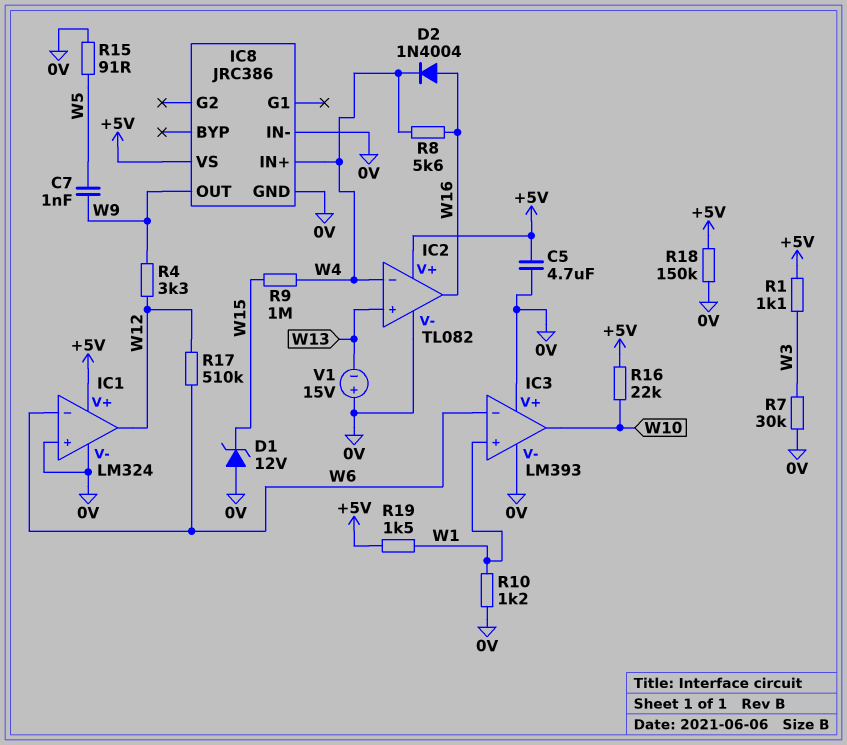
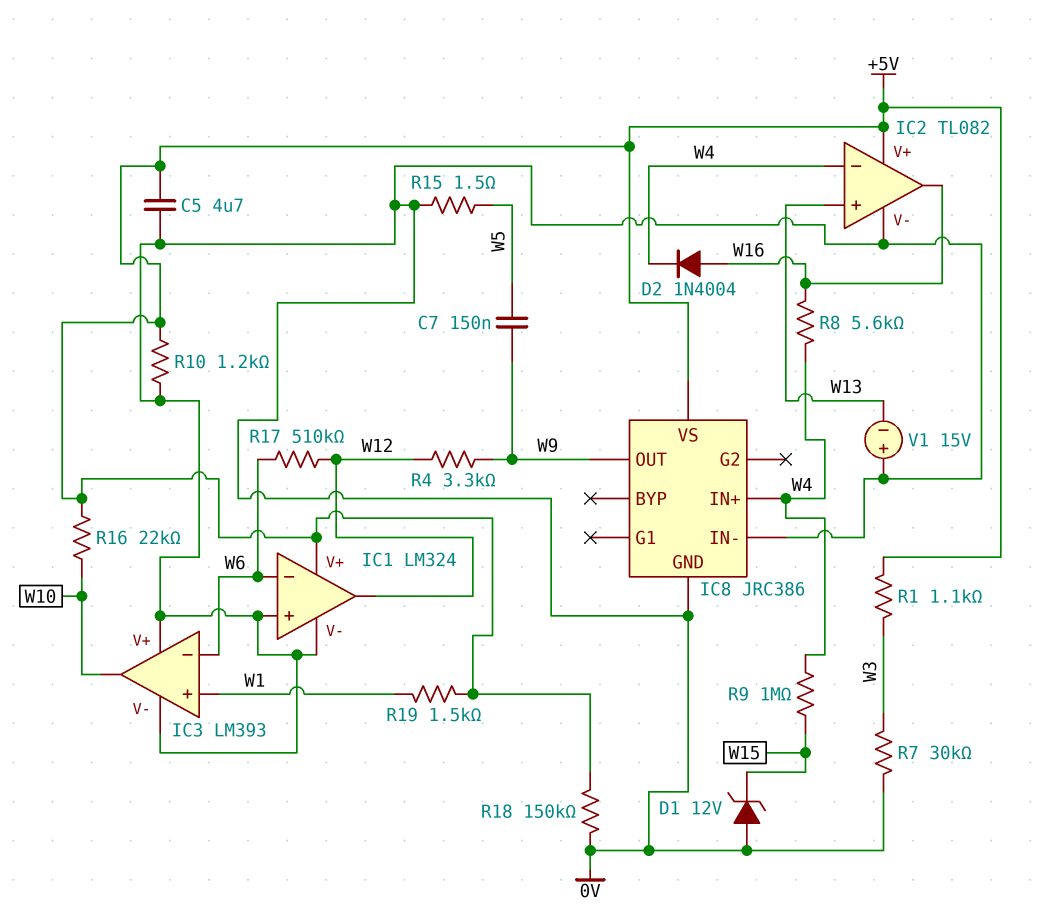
C7: 1nF (W5, W9) -> 150nF (W5, W9)
R10: 1.2k (0V, W1) -> 1.2k (+5V, 0V)
R15: 91 (0V, W5) -> 1.5 (0V, W5)

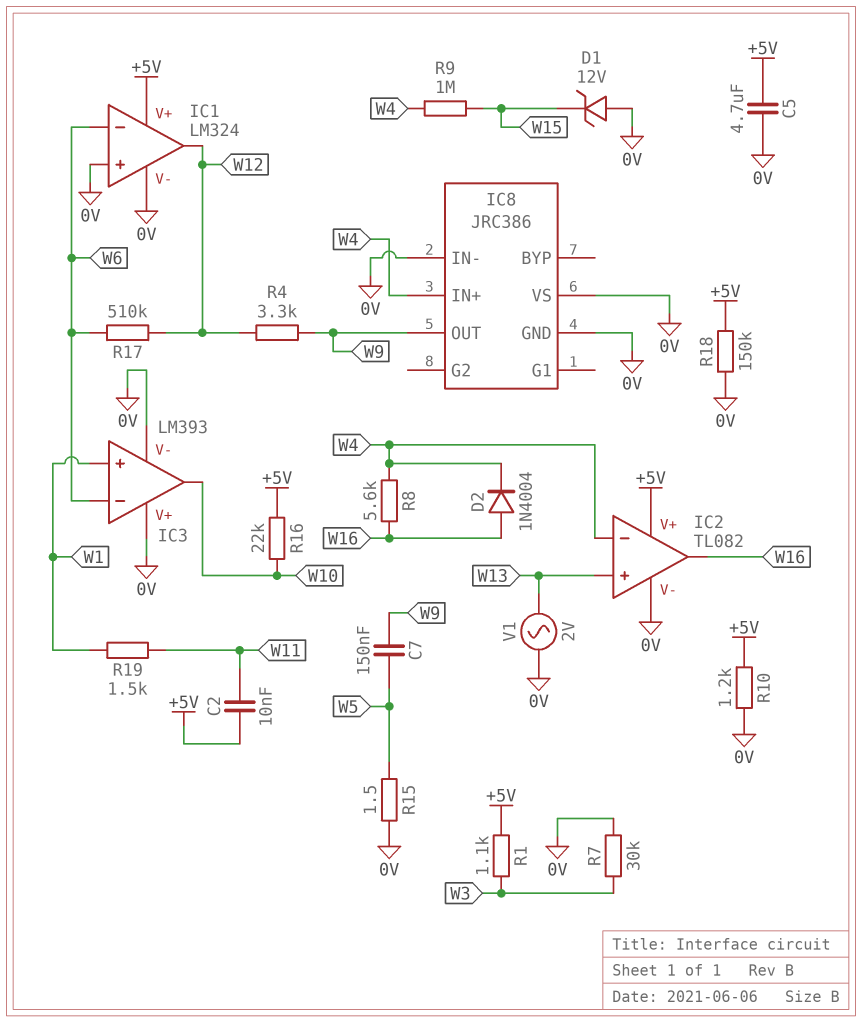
C2: none -> 10nF (+5V, W11)
IC8 pin VS: +5V -> 0V
R19: 1.5k (+5V, W1) -> 1.5k (W1, W11)
V1: 15V (plus 0V, minus W13) -> AC 2V (0V, W13)

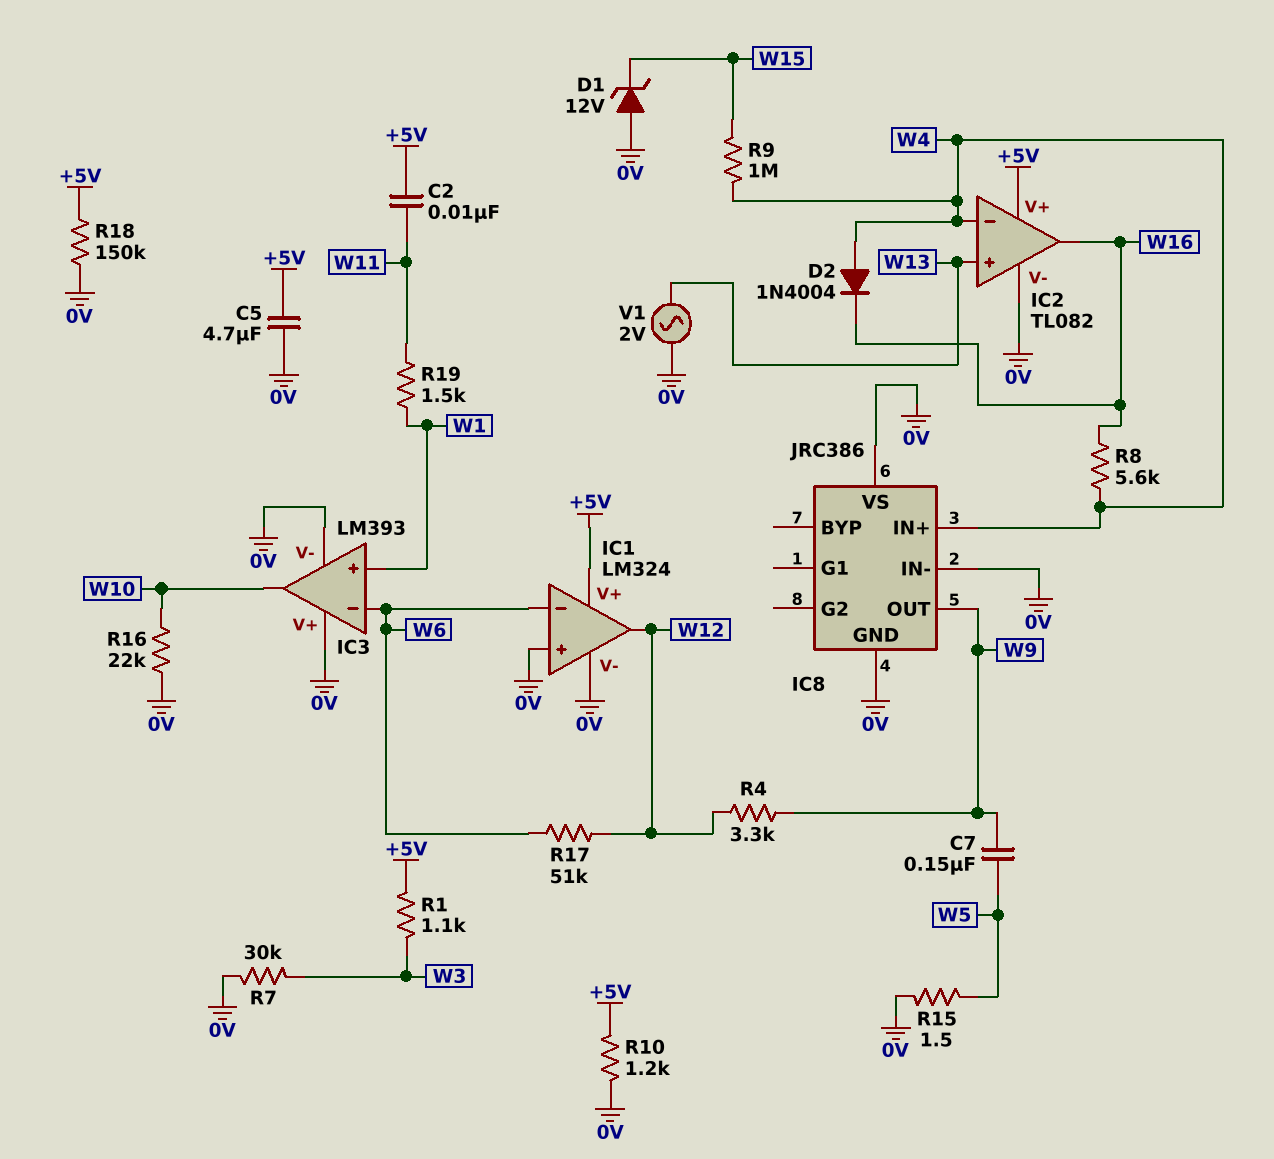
D2: diode 1N4004 (A W16, K W4) -> diode 1N4004 (A W4, K W16)
R16: 22k (+5V, W10) -> 22k (0V, W10)
R17: 510k (W6, W12) -> 51k (W6, W12)

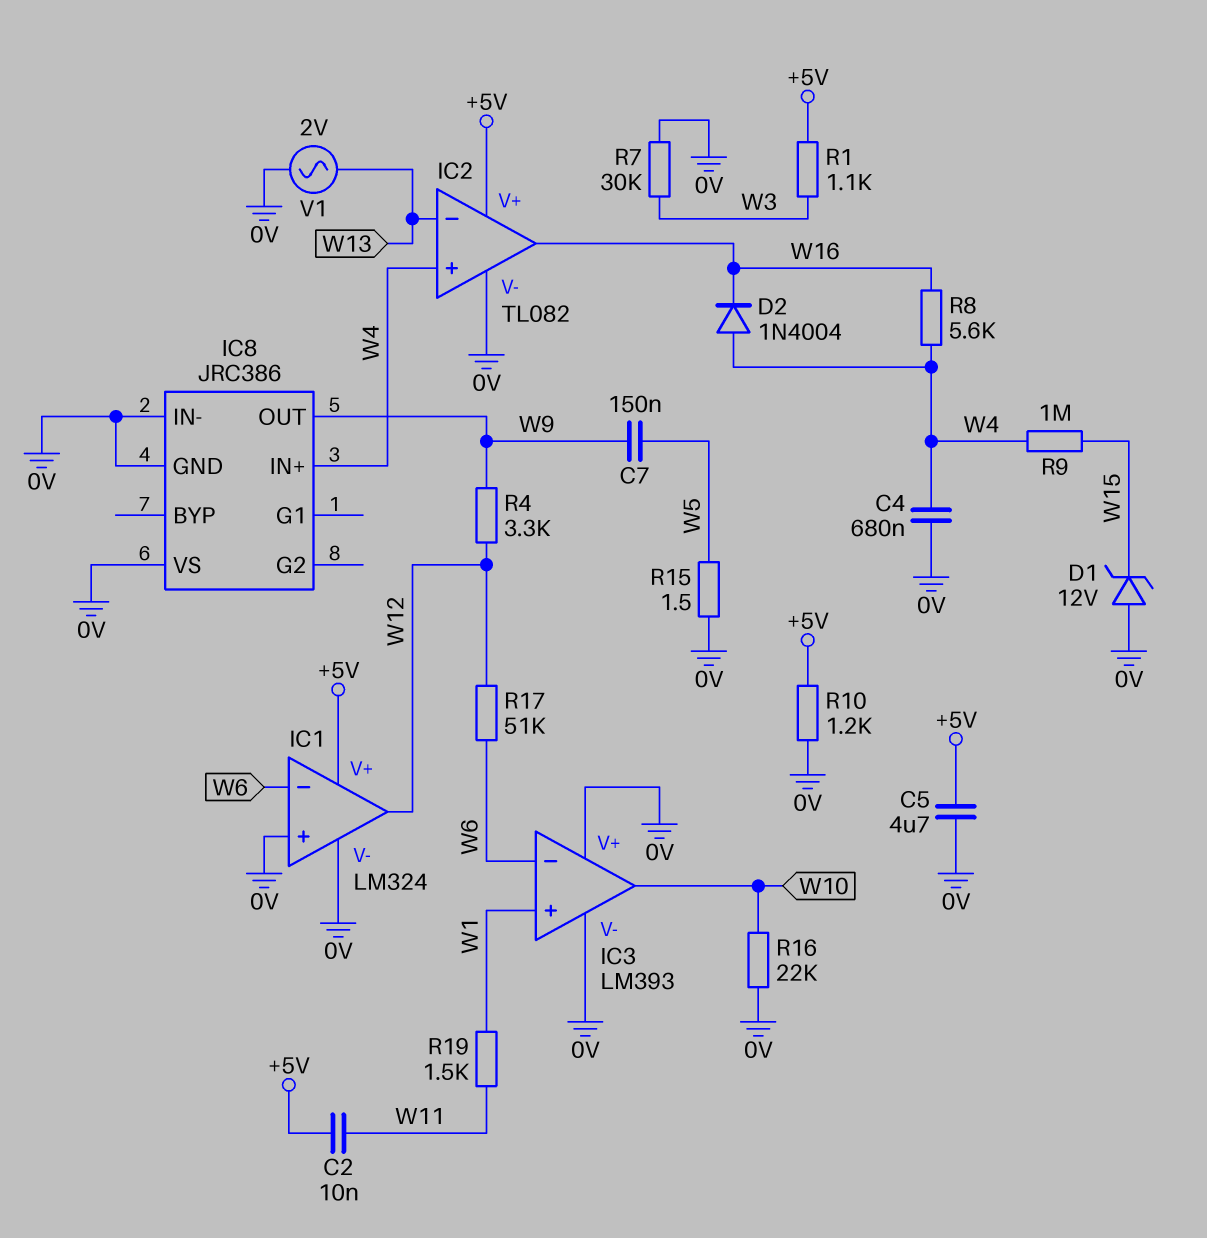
C4: none -> 680nF (0V, W4)
IC2 pin in+: W13 -> W4
IC2 pin in-: W4 -> W13
R18: 150k (+5V, 0V) -> none

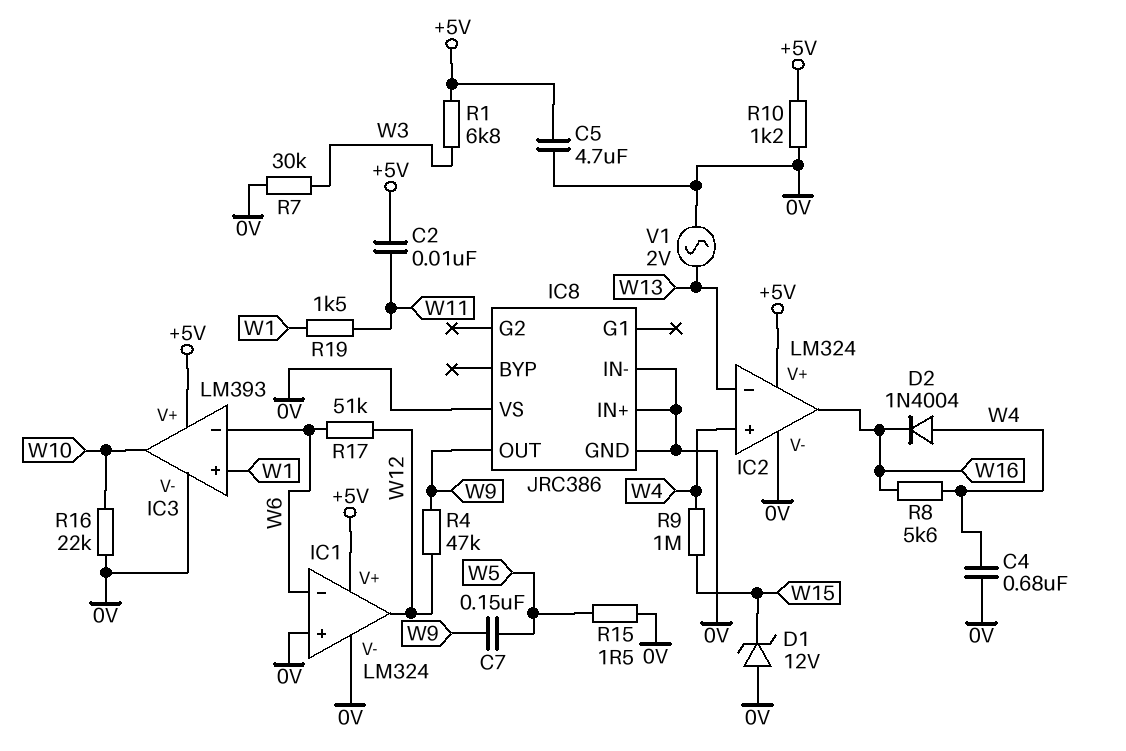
IC2: TL082 -> LM324
IC3 pin V+: 0V -> +5V
IC8 pin IN+: W4 -> 0V
R1: 1.1k (+5V, W3) -> 6.8k (+5V, W3)
R4: 3.3k (W9, W12) -> 47k (W9, W12)

